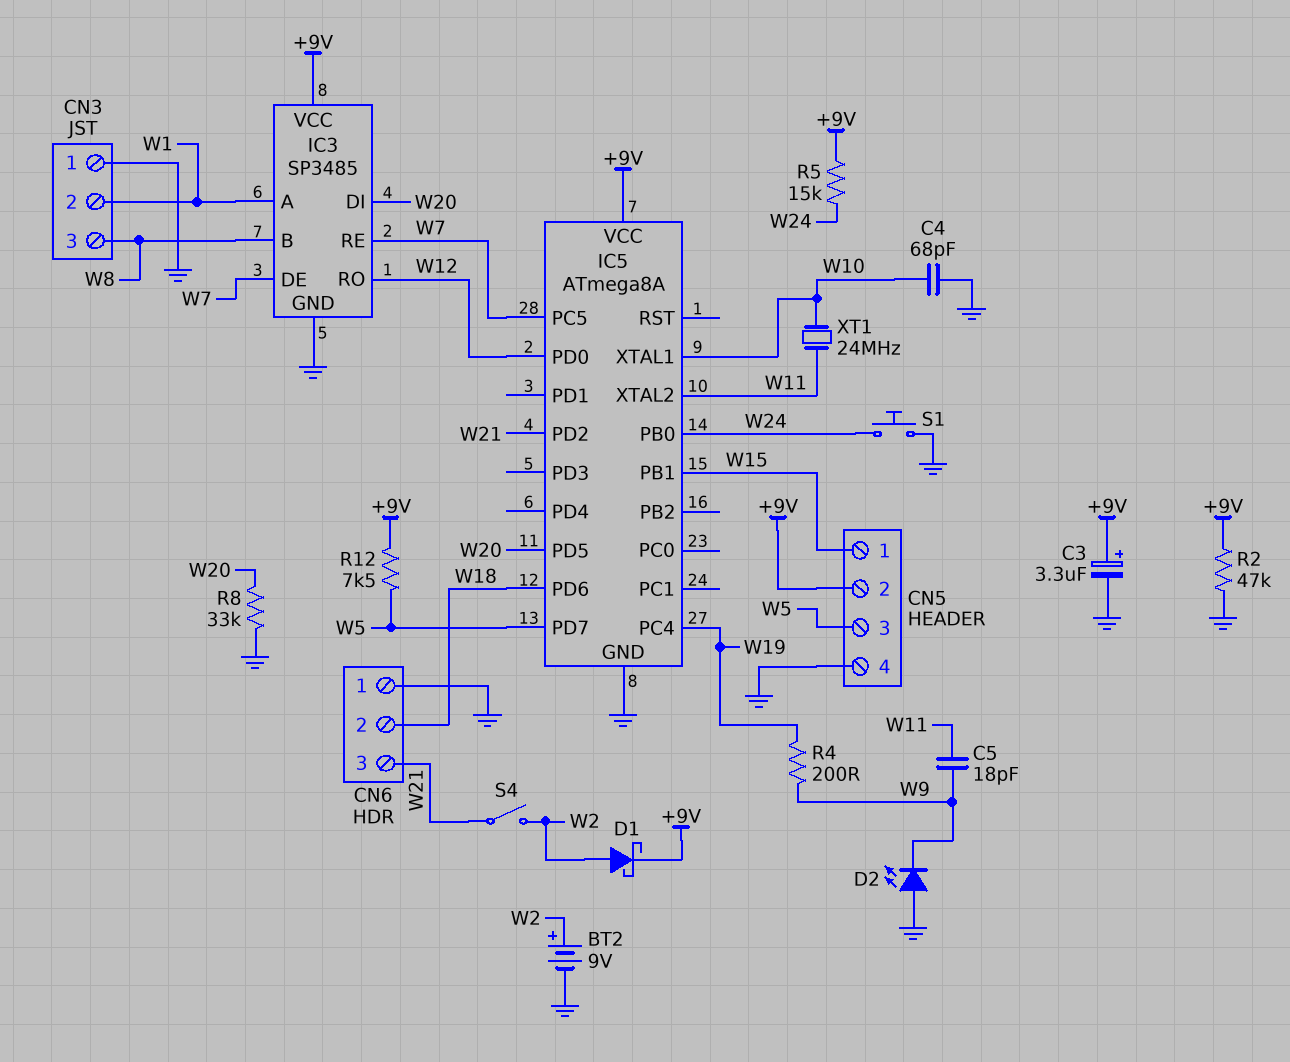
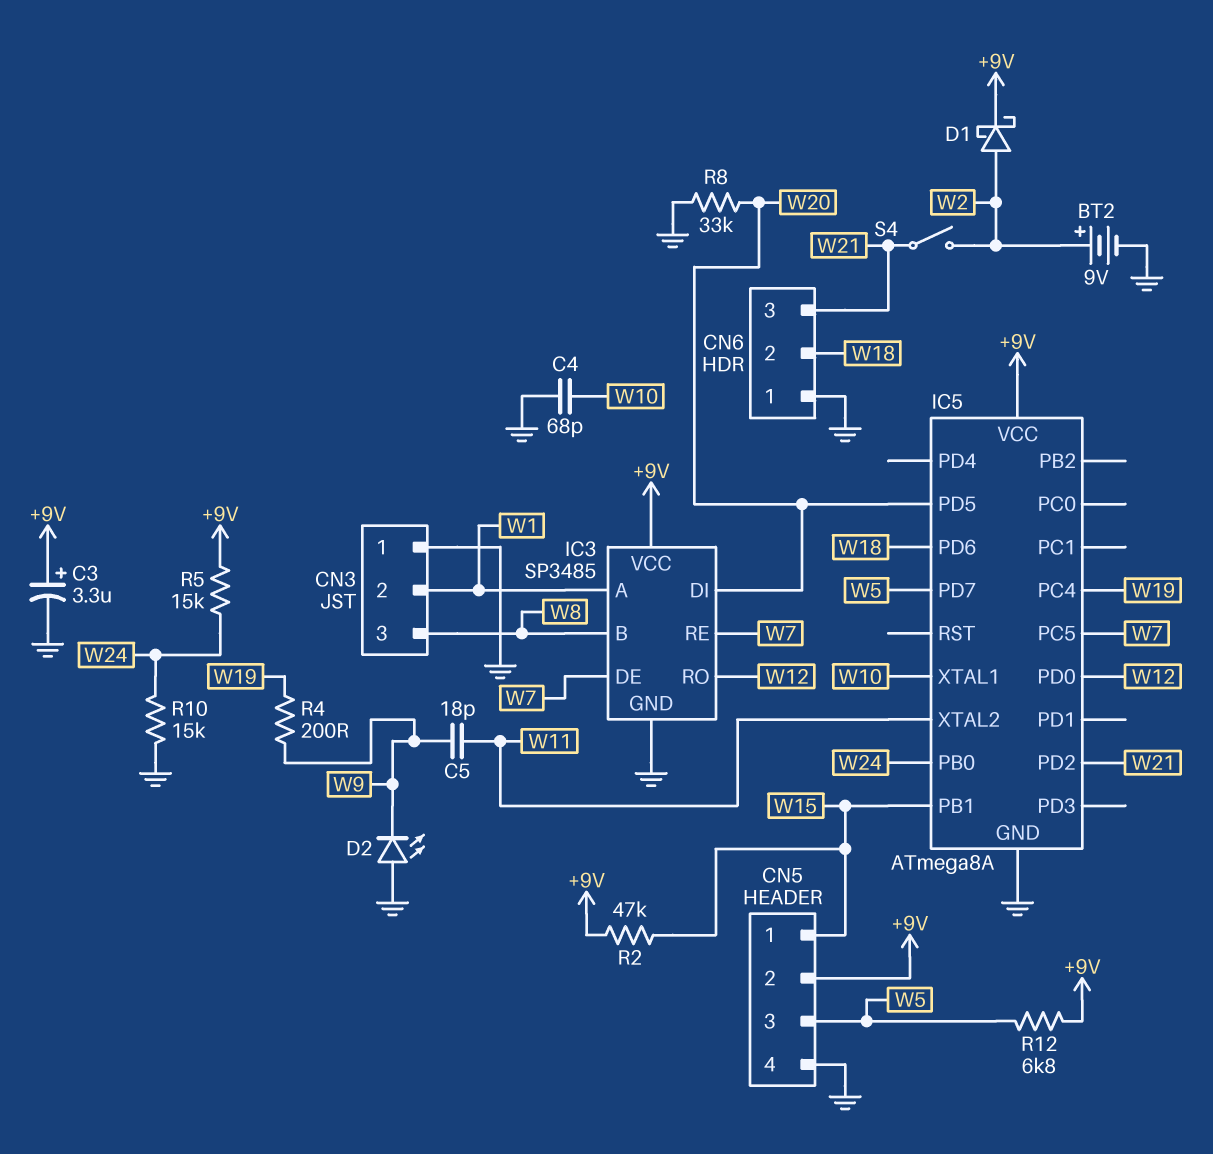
R2: 47k (+9V, GND) -> 47k (+9V, W15)
R10: none -> 15k (GND, W24)
R12: 7.5k (+9V, W5) -> 6.8k (+9V, W5)
S1: button (GND, W24) -> none
XT1: 24MHz (W10, W11) -> none

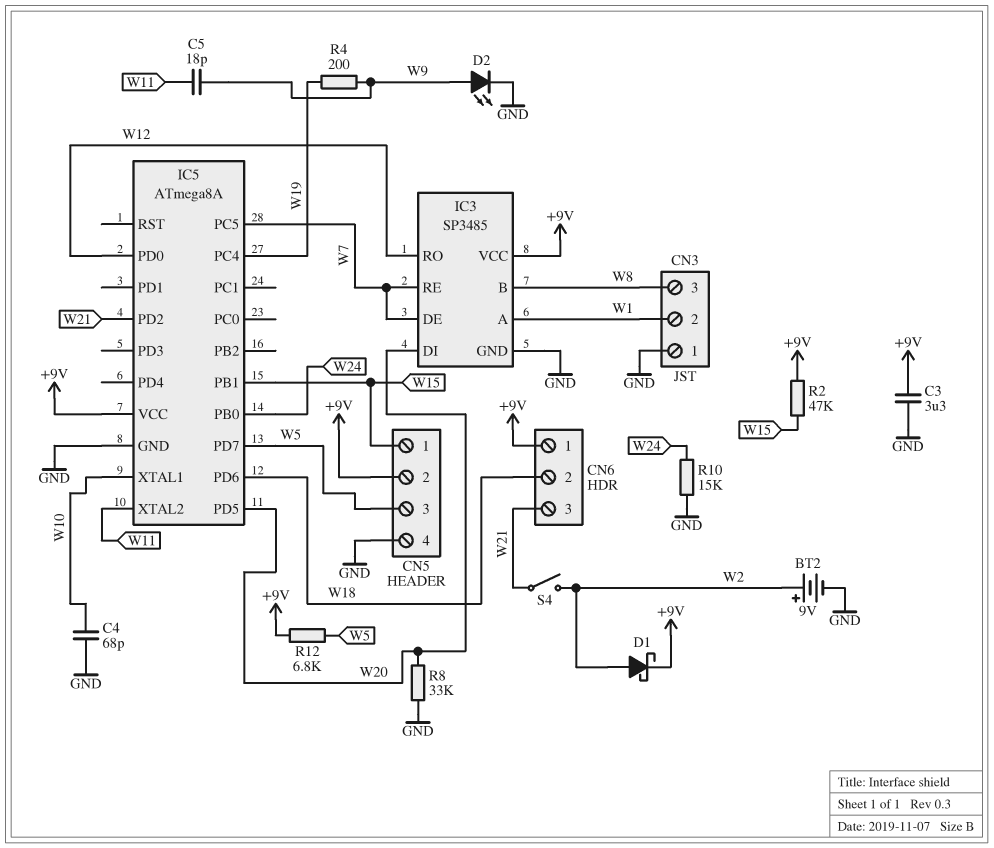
C3: 3.3uF (plus +9V, minus GND) -> 3.3uF (+9V, GND)
CN6 pin 1: GND -> +9V
D2: LED (A GND, K W9) -> LED (A W9, K GND)
R5: 15k (+9V, W24) -> none

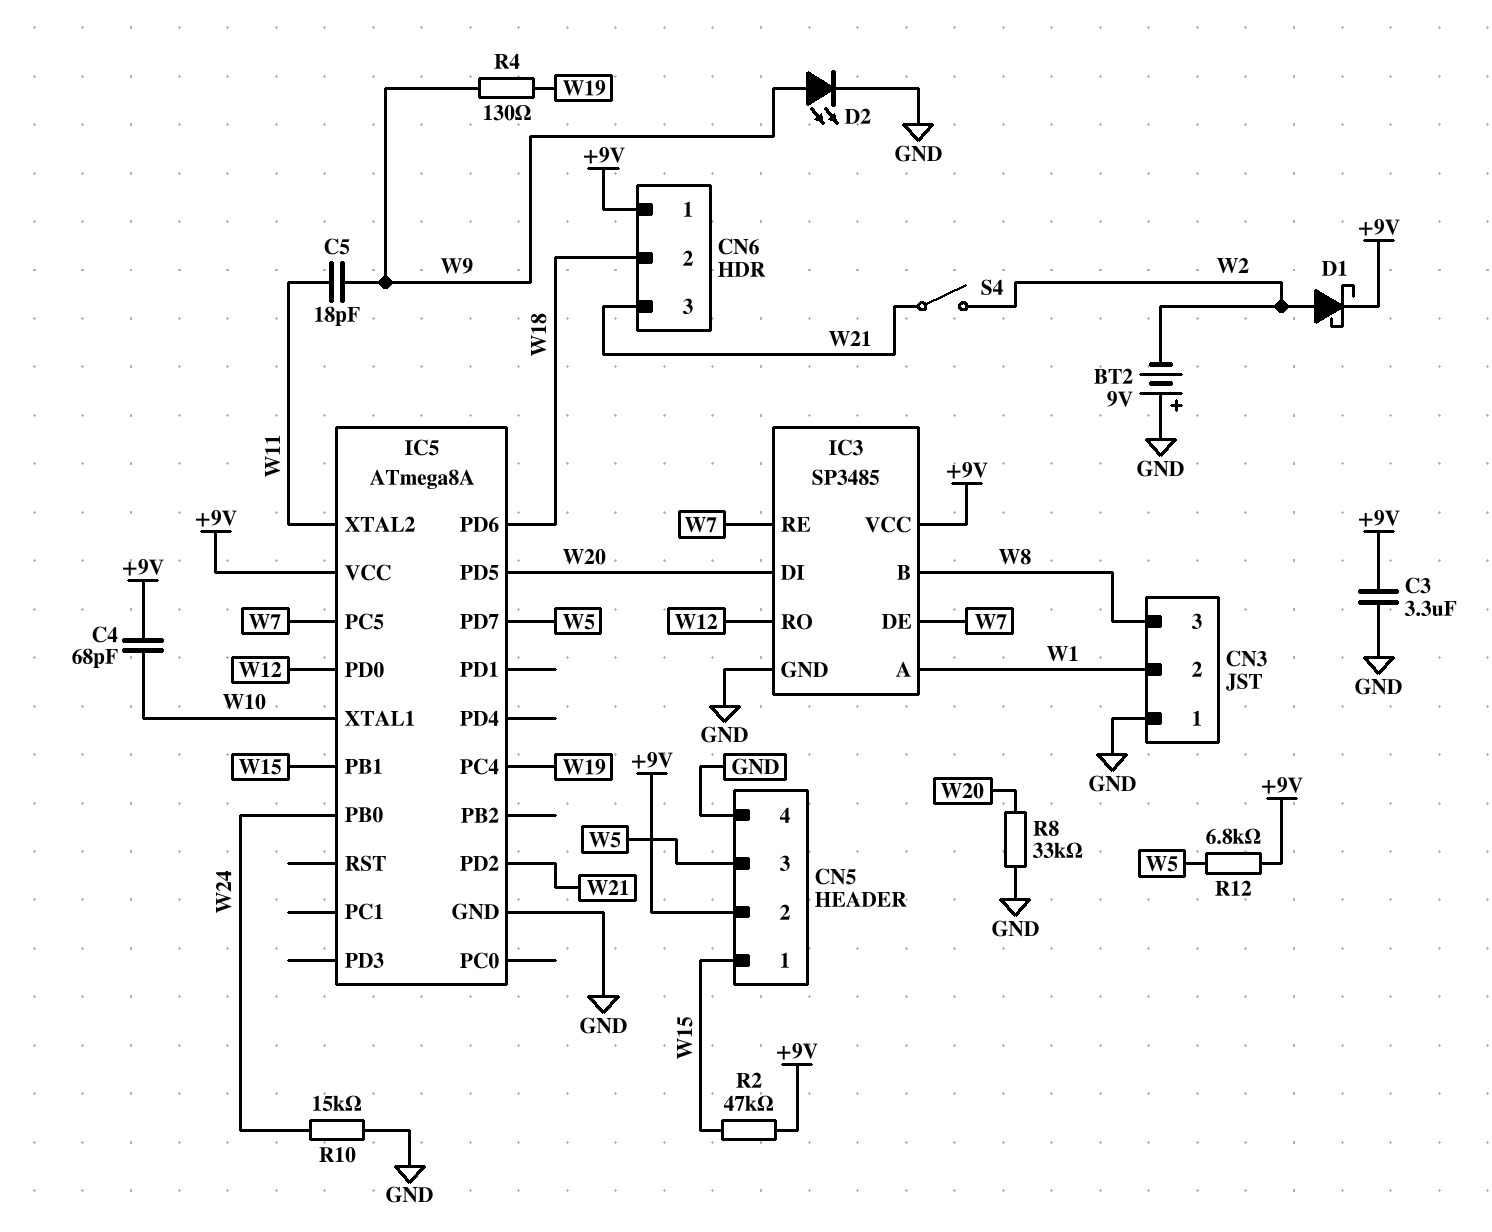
BT2: 9V (plus W2, minus GND) -> 9V (plus GND, minus W2)
C4: 68pF (GND, W10) -> 68pF (+9V, W10)
R4: 200 (W9, W19) -> 130 (W9, W19)

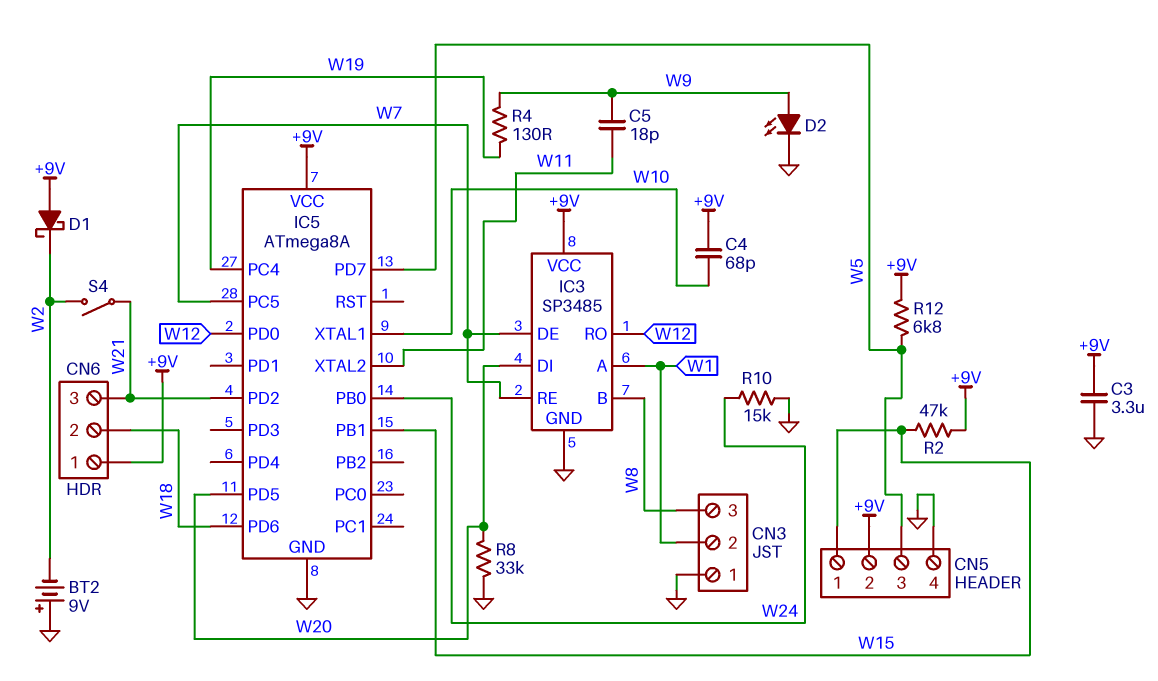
D1: schottky (A W2, K +9V) -> schottky (A +9V, K W2)

